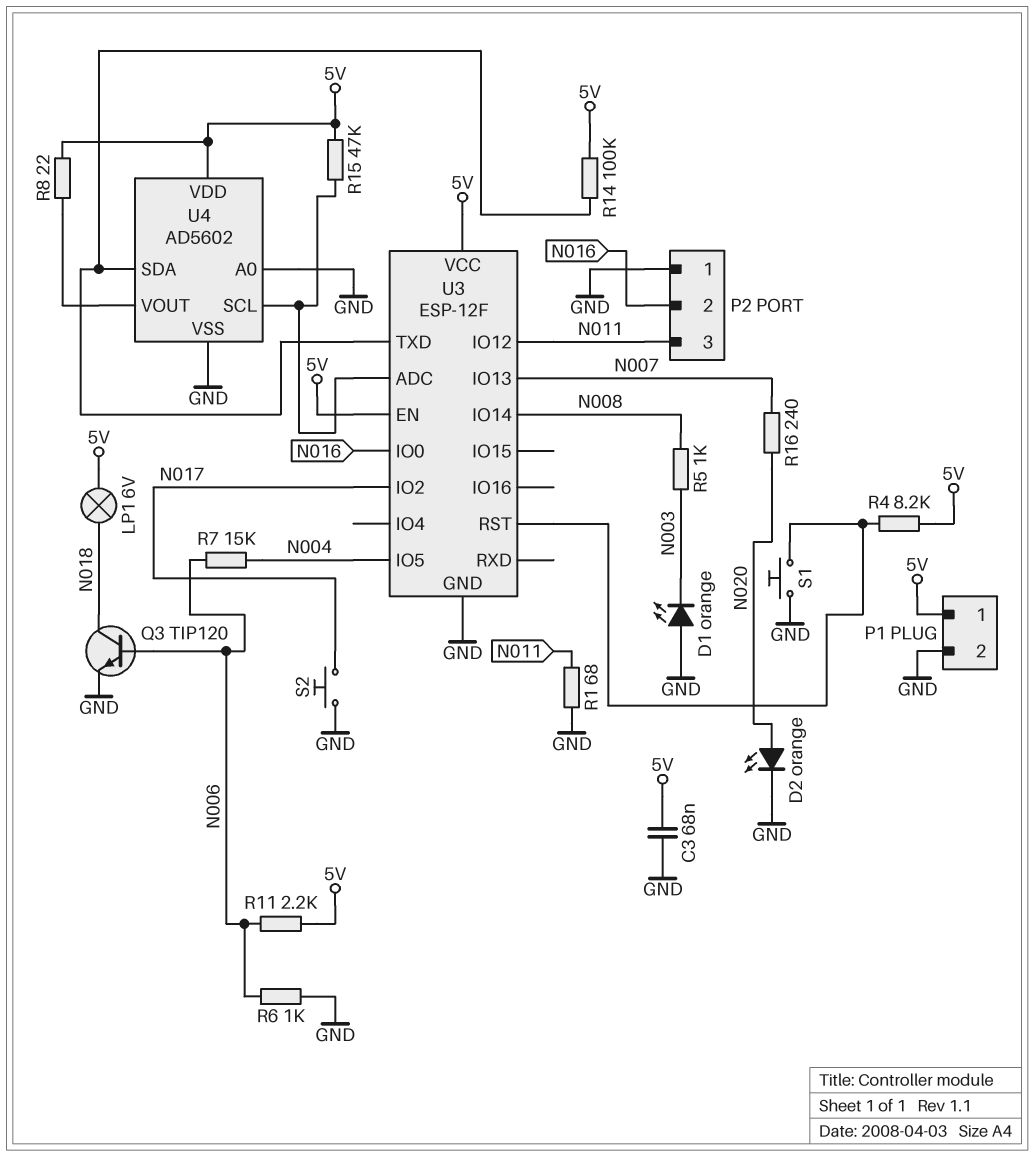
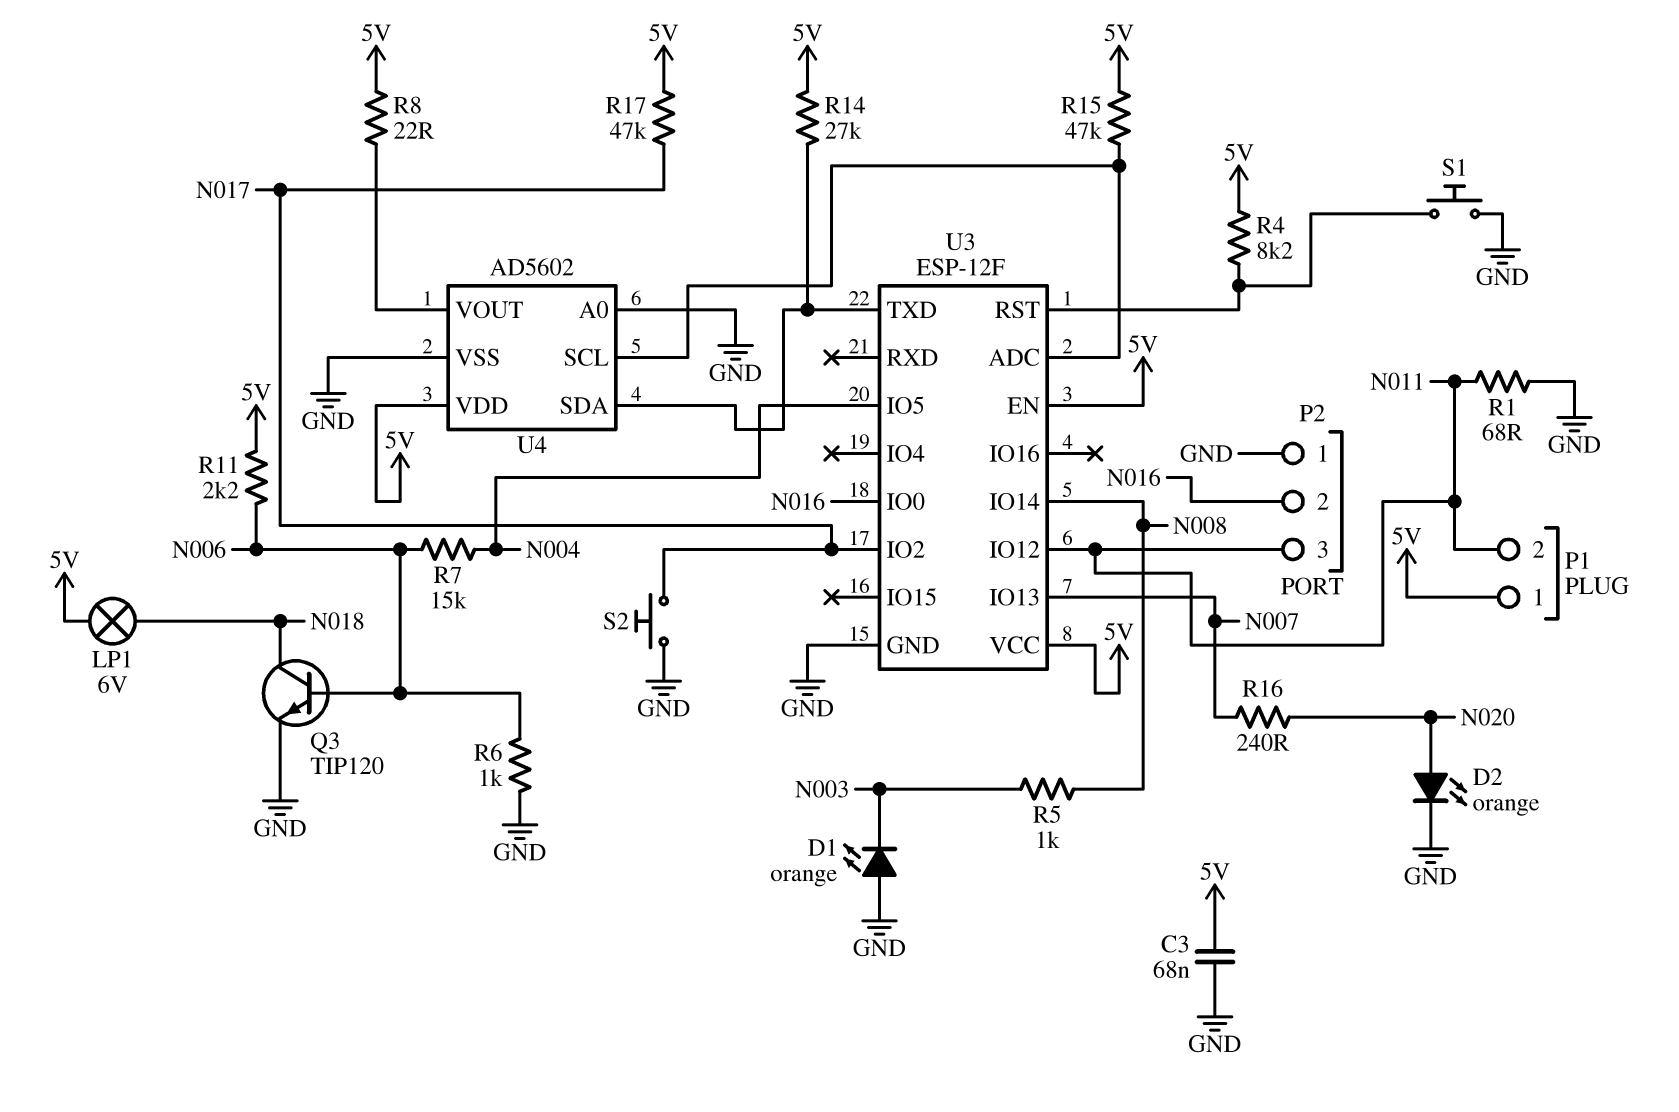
P1 pin 2: GND -> N011
R14: 100k (5V, U3/TXD) -> 27k (5V, U3/TXD)
R17: none -> 47k (5V, N017)

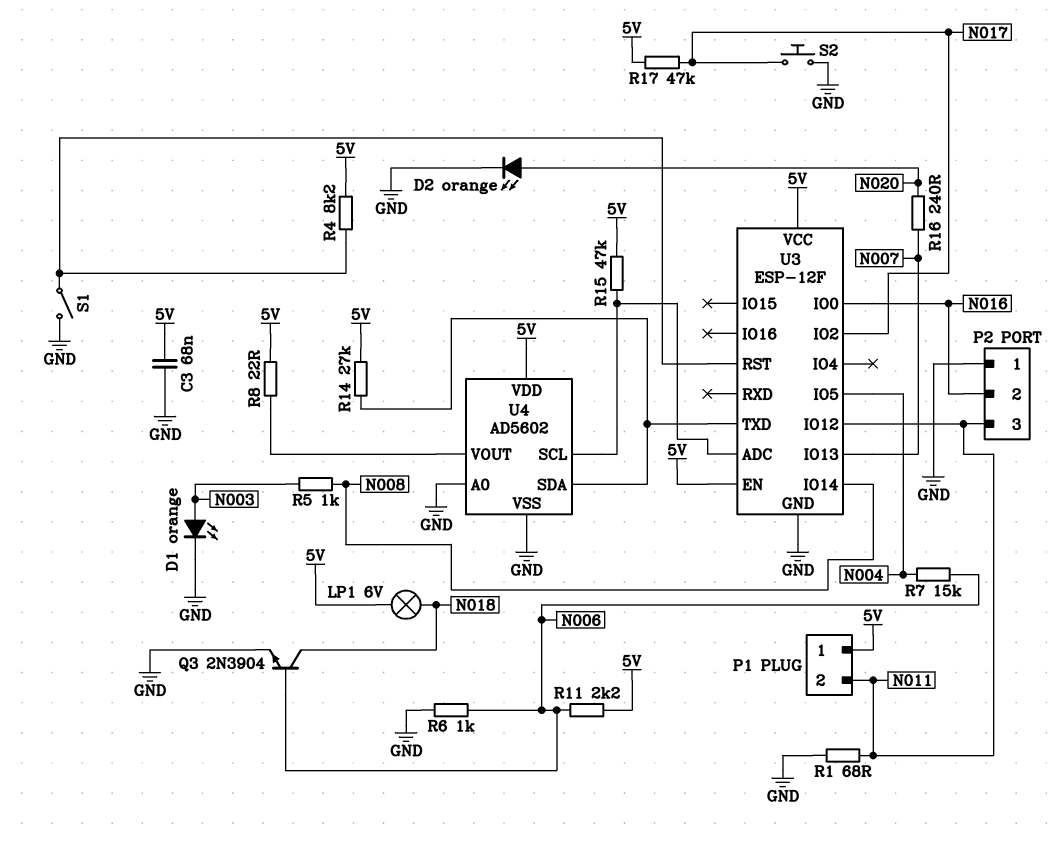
D1: LED orange (A GND, K N003) -> LED orange (A N003, K GND)
Q3: NPN TIP120 (B N006, C N018, E GND) -> NPN 2N3904 (B N006, C N018, E GND)
S1: button (GND, U3/RST) -> switch (GND, U3/RST)

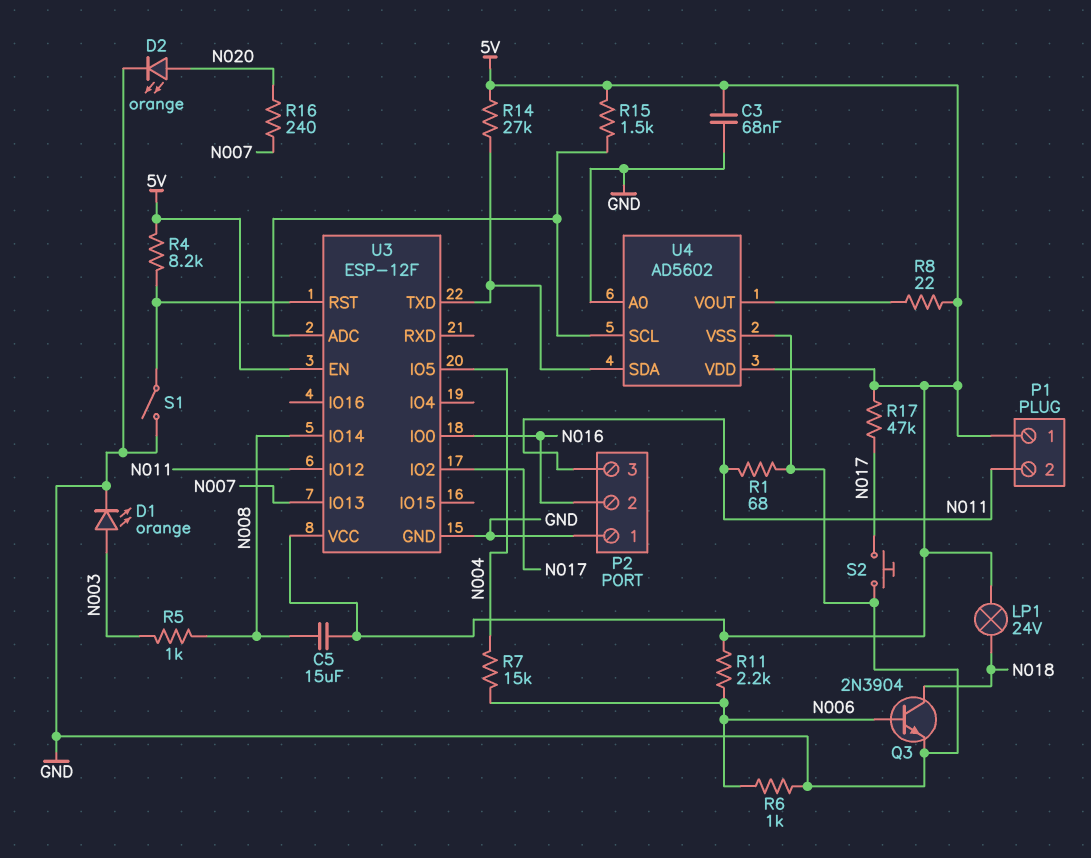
C5: none -> 15uF (5V, N008)
LP1: lamp 6V (5V, N018) -> lamp 24V (5V, N018)
R15: 47k (5V, U3/ADC) -> 1.5k (5V, U3/ADC)

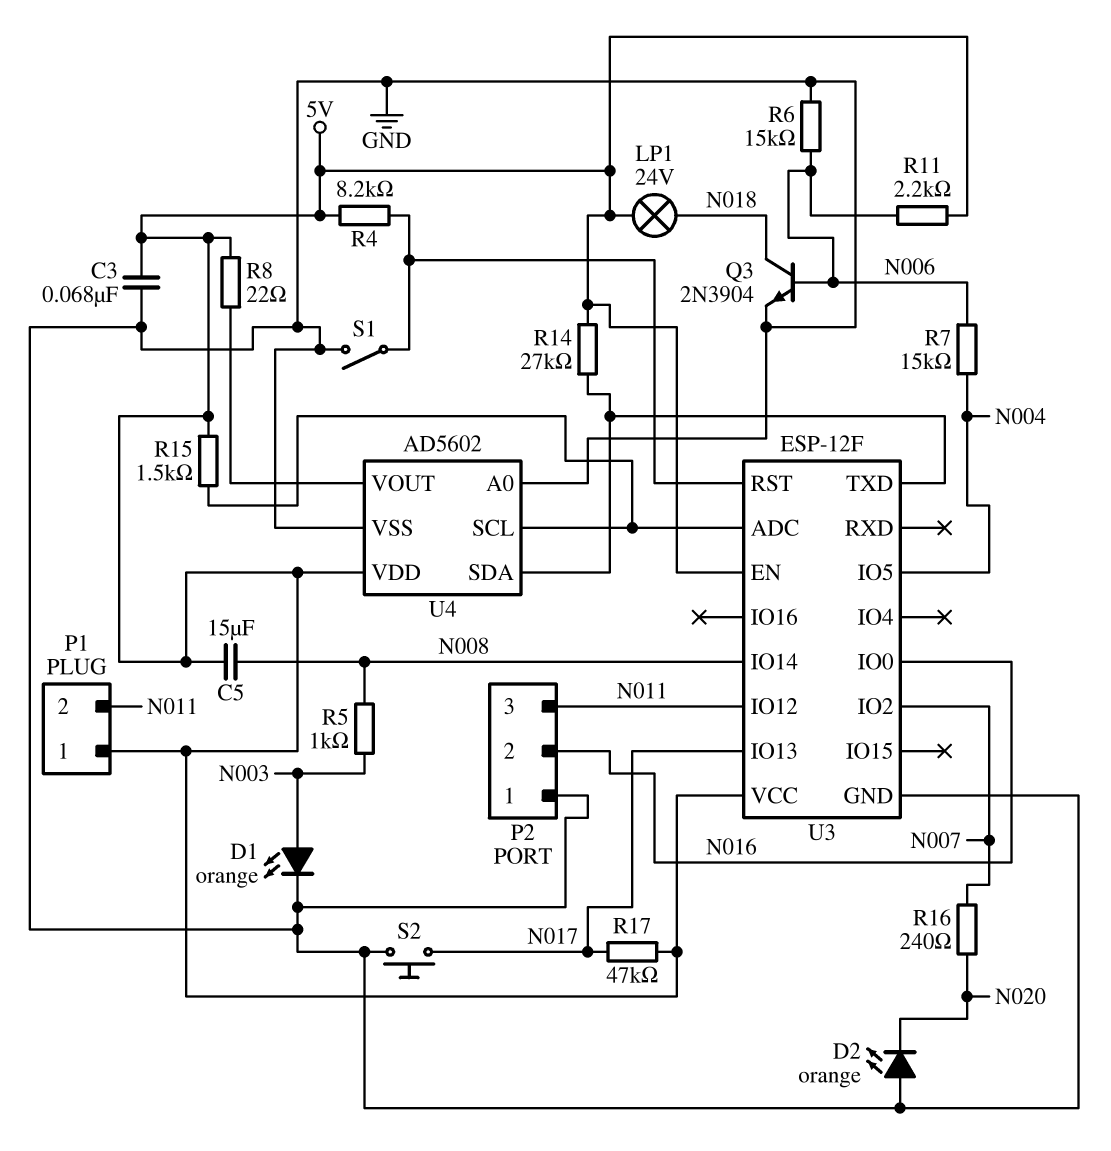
D2: LED orange (A N020, K GND) -> LED orange (A GND, K N020)
R1: 68 (GND, N011) -> none
R6: 1k (GND, N006) -> 15k (GND, N006)
U3 pin IO2: N017 -> N007
U3 pin IO13: N007 -> N017

